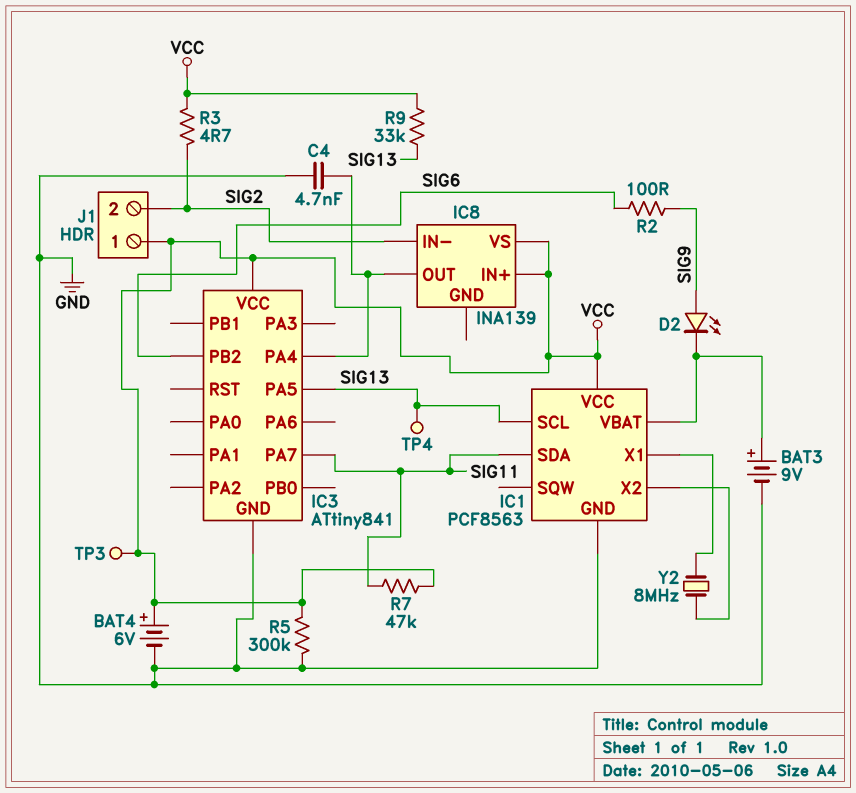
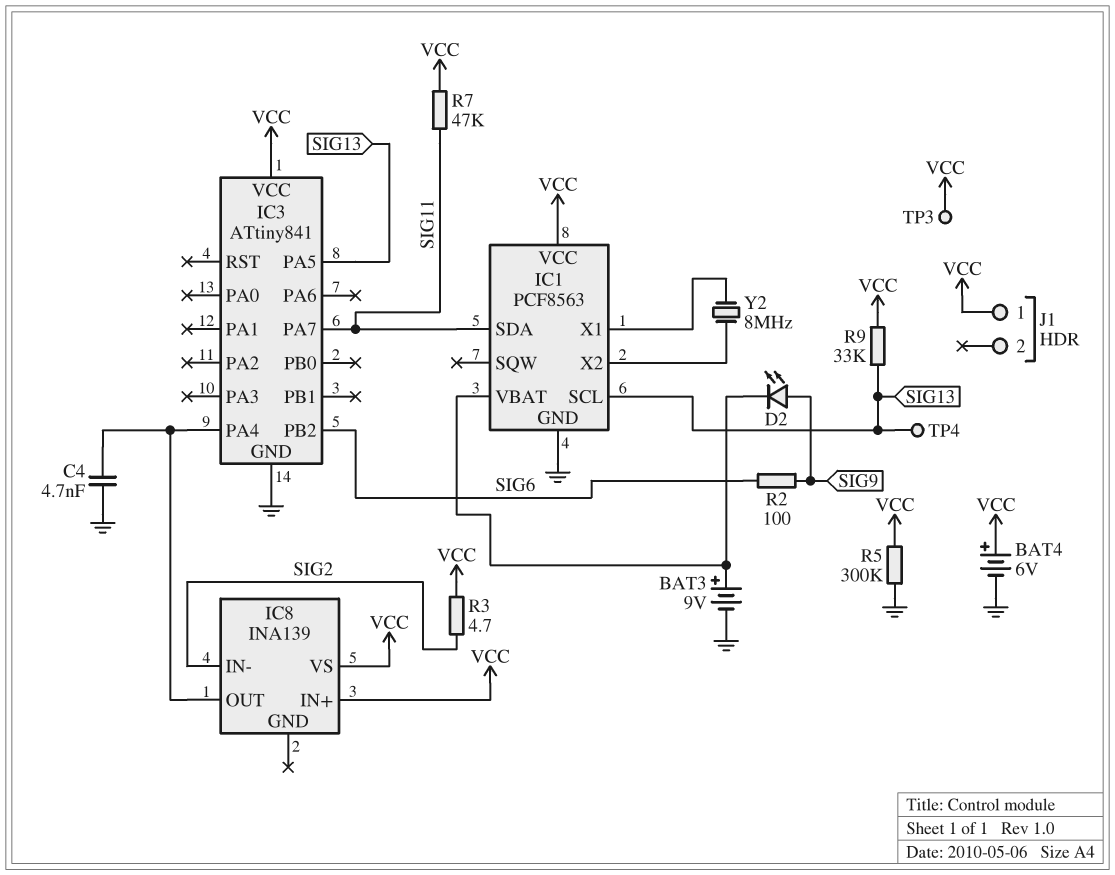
J1 pin 2: SIG2 -> none

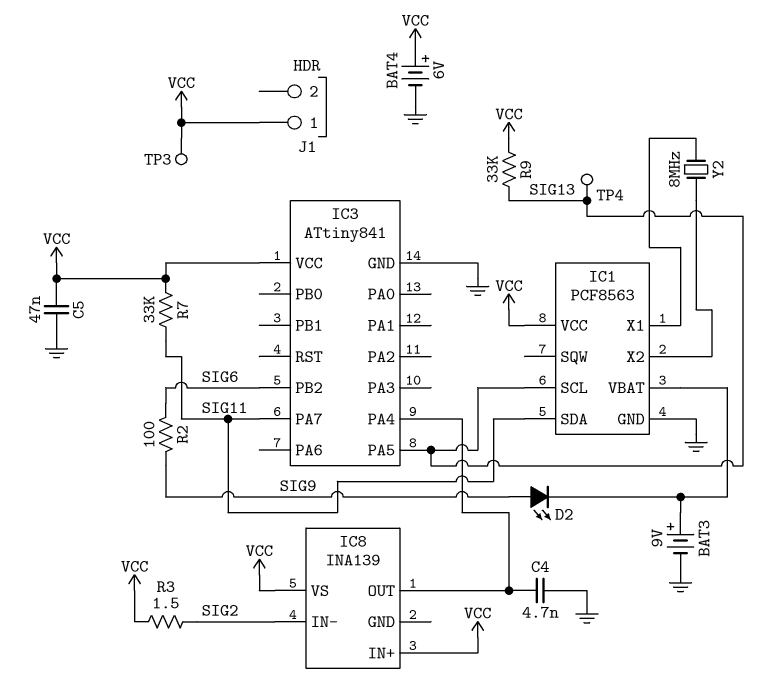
C5: none -> 47nF (GND, VCC)
R3: 4.7 (SIG2, VCC) -> 1.5 (SIG2, VCC)
R5: 300k (GND, VCC) -> none
R7: 47k (SIG11, VCC) -> 33k (SIG11, VCC)

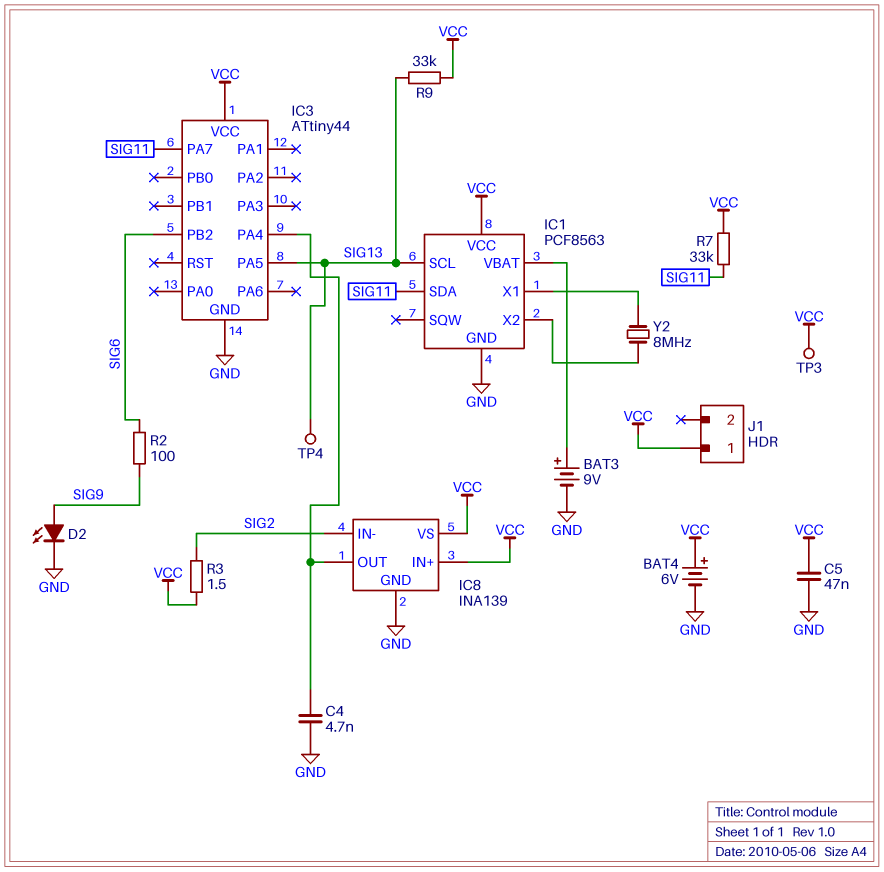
D2: LED (A SIG9, K IC1/VBAT) -> LED (A SIG9, K GND)
IC3: ATtiny841 -> ATtiny44
IC8 pin GND: none -> GND

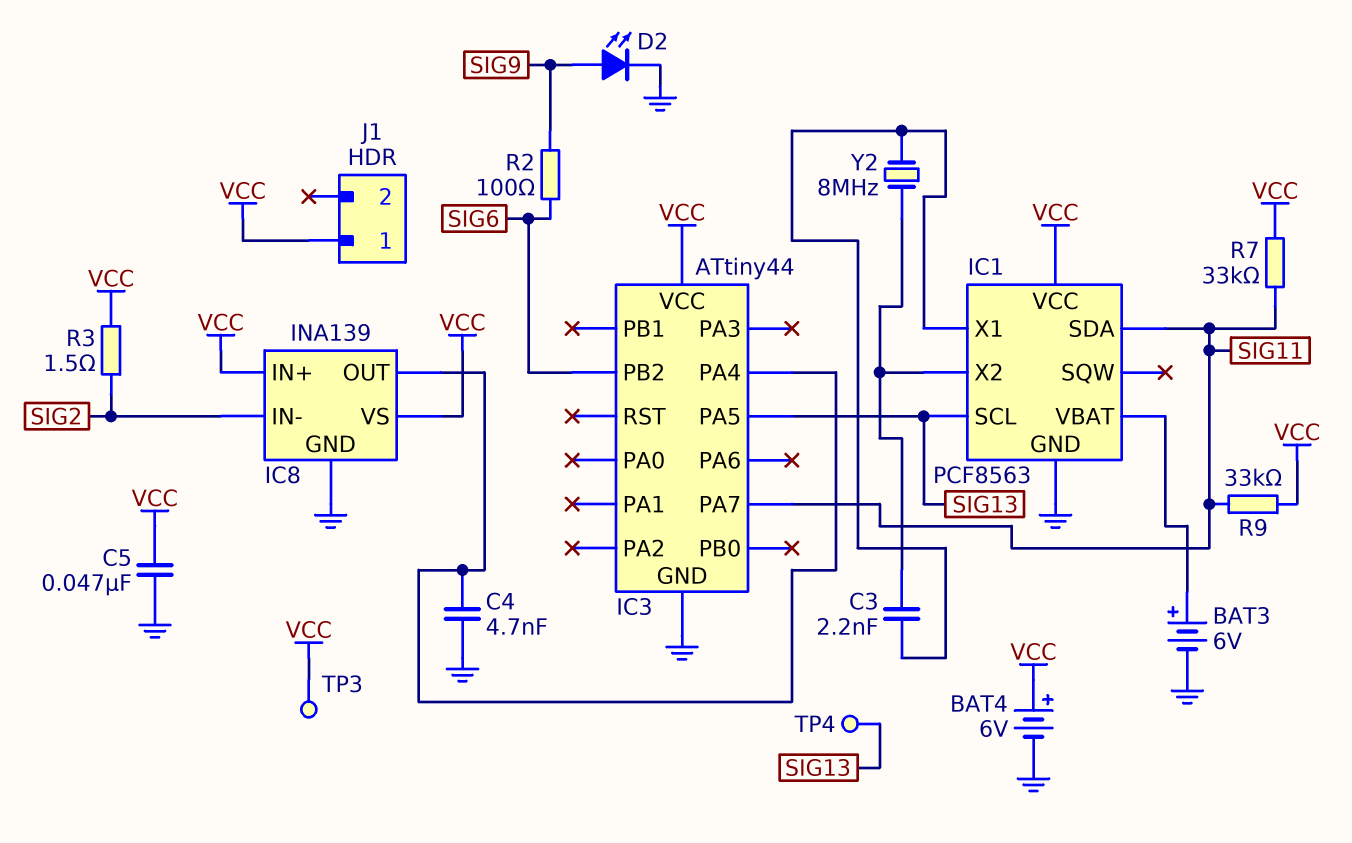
BAT3: 9V (plus IC1/VBAT, minus GND) -> 6V (plus IC1/VBAT, minus GND)
C3: none -> 2.2nF (IC1/X1, IC1/X2)
R9: 33k (SIG13, VCC) -> 33k (SIG11, VCC)

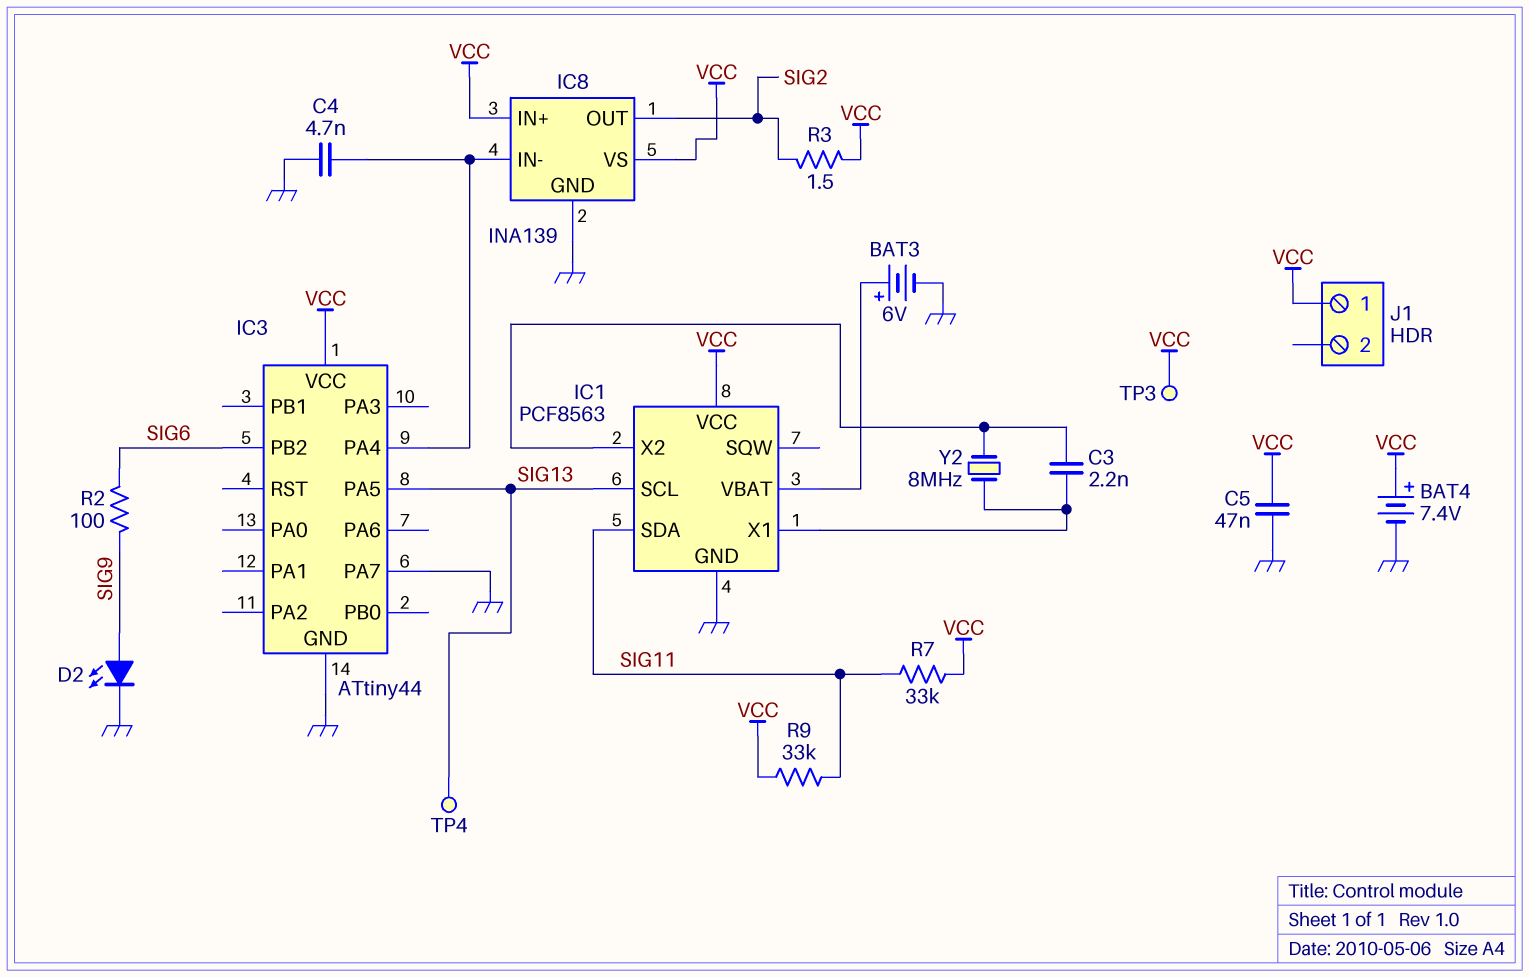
BAT4: 6V (plus VCC, minus GND) -> 7.4V (plus VCC, minus GND)
IC3 pin PA7: SIG11 -> GND
IC8 pin IN-: SIG2 -> IC3/PA4
IC8 pin OUT: IC3/PA4 -> SIG2

